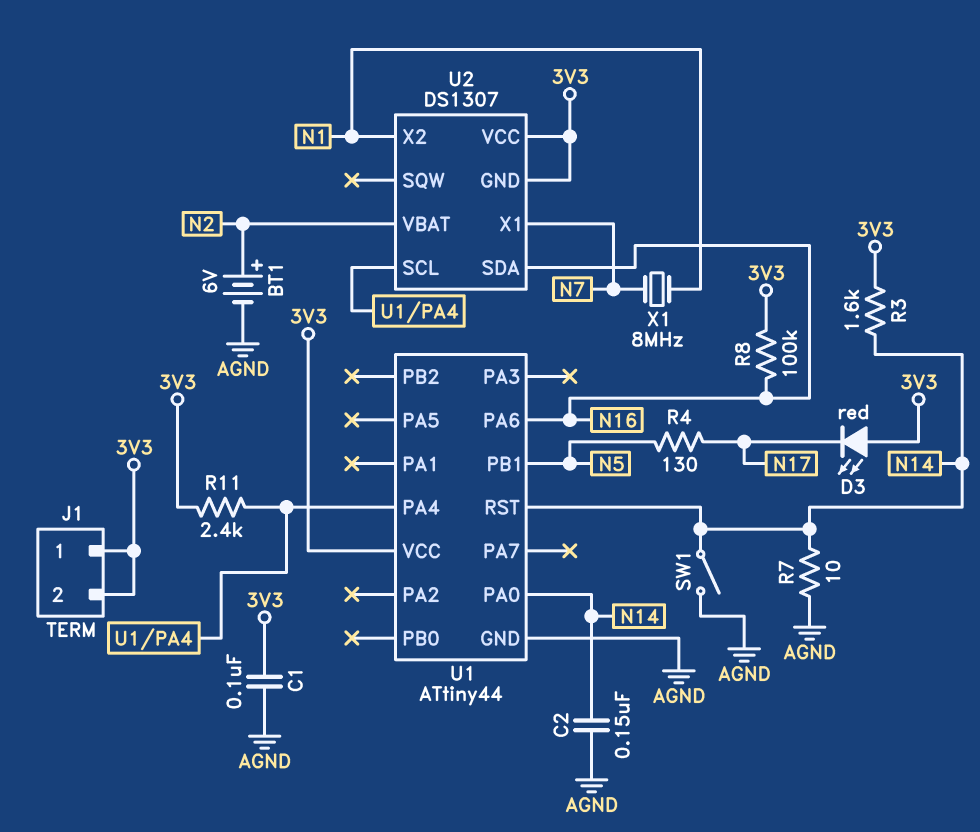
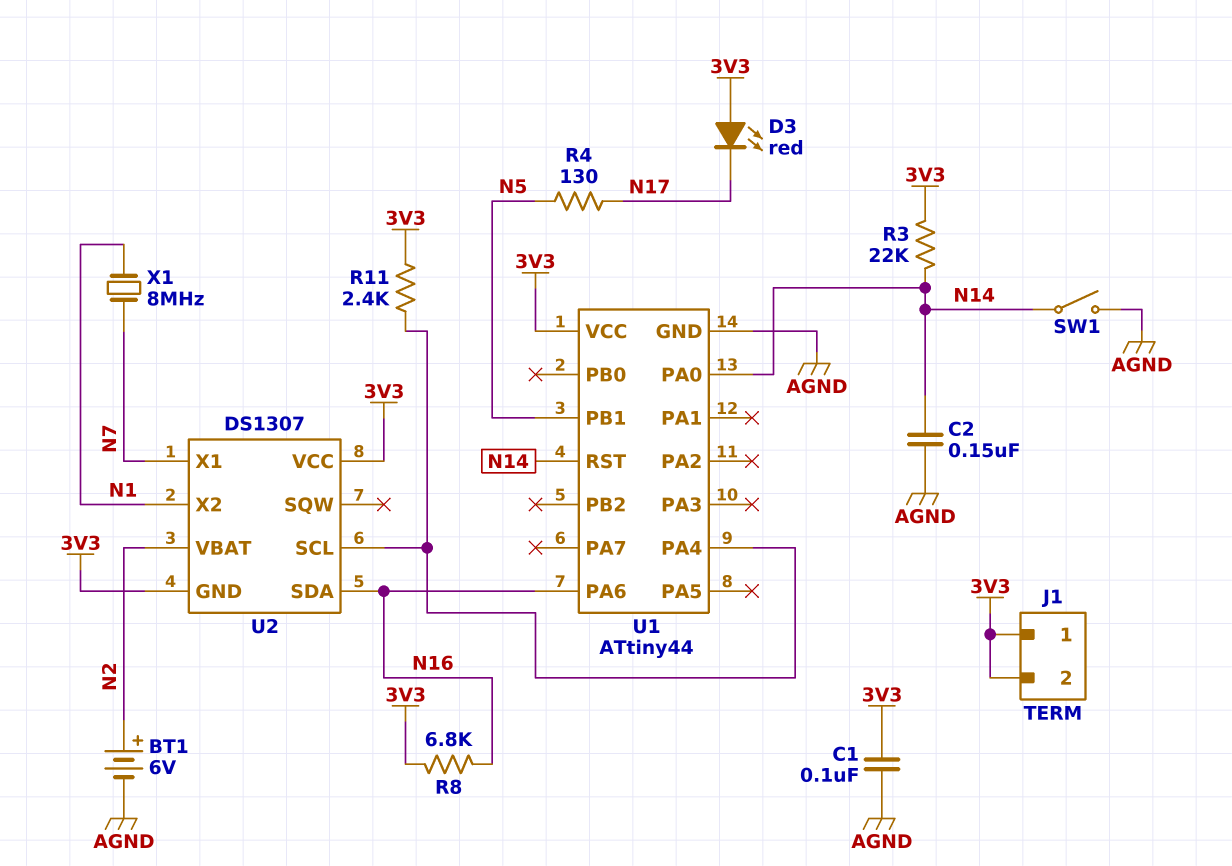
R3: 1.6k (3V3, N14) -> 22k (3V3, N14)
R7: 10 (AGND, N14) -> none
R8: 100k (3V3, N16) -> 6.8k (3V3, N16)

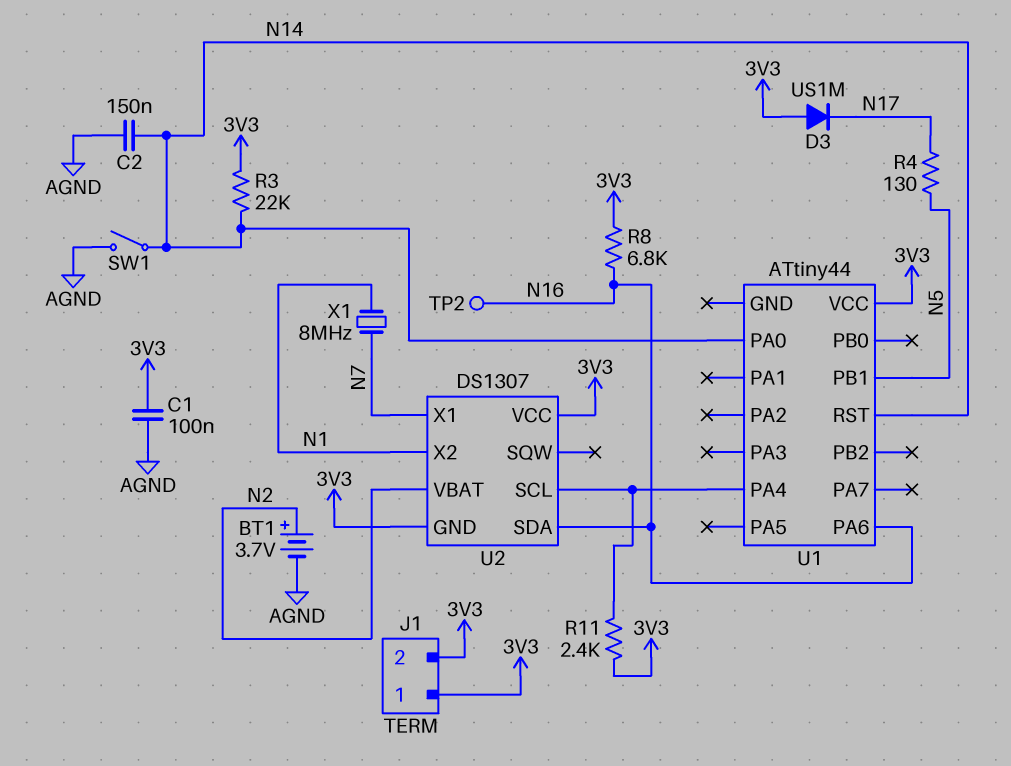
BT1: 6V (plus N2, minus AGND) -> 3.7V (plus N2, minus AGND)
D3: LED red (A 3V3, K N17) -> diode US1M (A 3V3, K N17)
TP2: none -> test point (N16)
U1 pin GND: AGND -> none

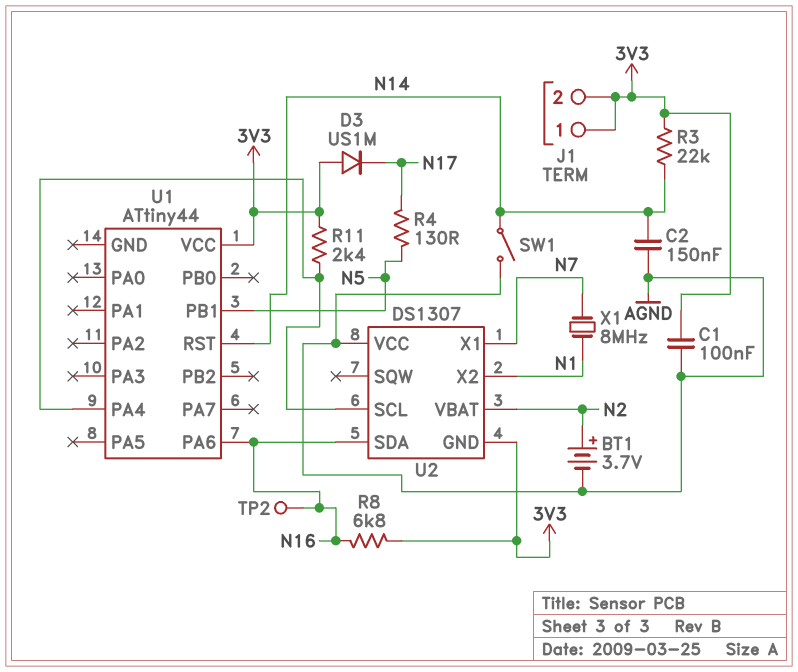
U1 pin PA0: N14 -> none
U2 pin VCC: 3V3 -> AGND

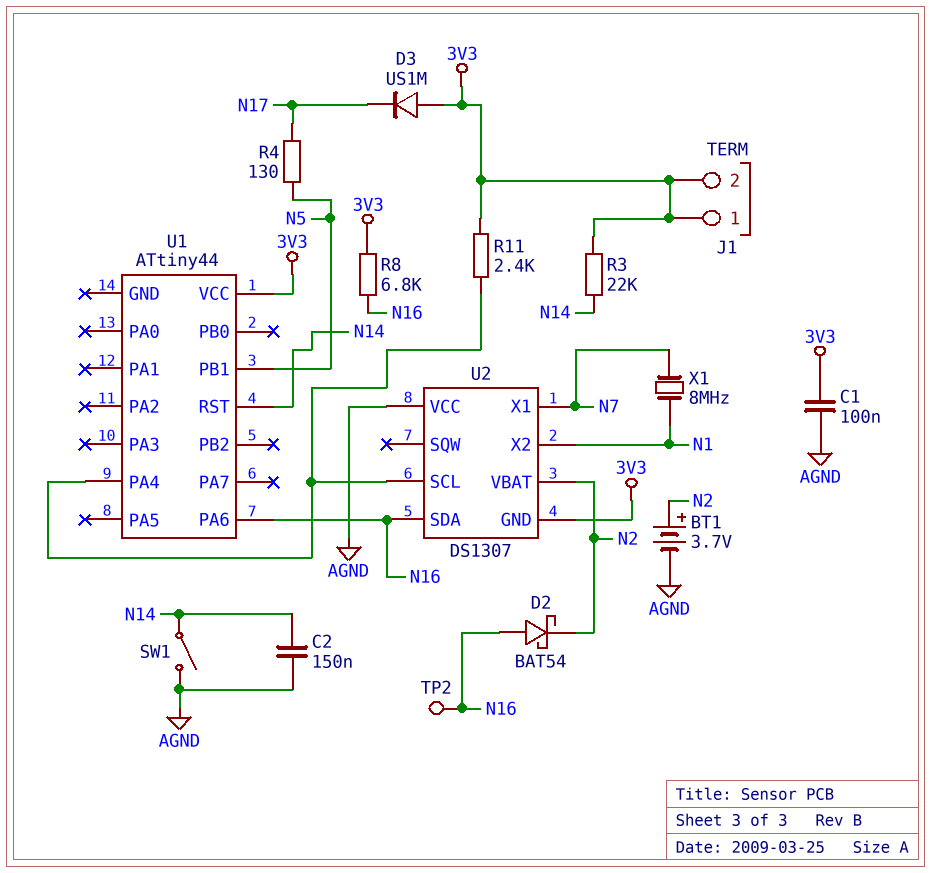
D2: none -> schottky BAT54 (A N16, K N2)

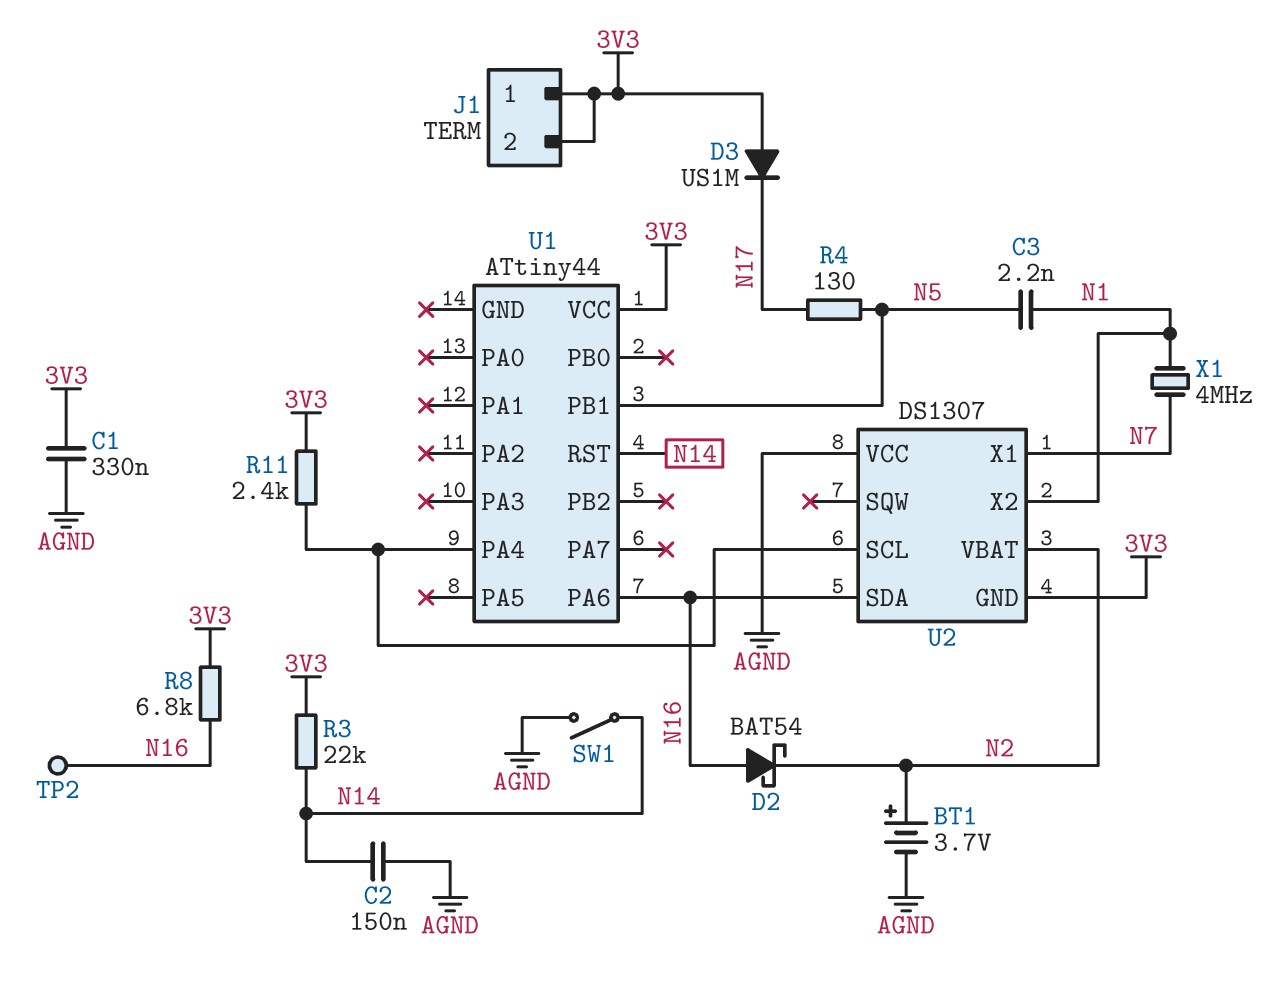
C1: 100nF (3V3, AGND) -> 330nF (3V3, AGND)
C3: none -> 2.2nF (N1, N5)
X1: 8MHz (N1, N7) -> 4MHz (N1, N7)

